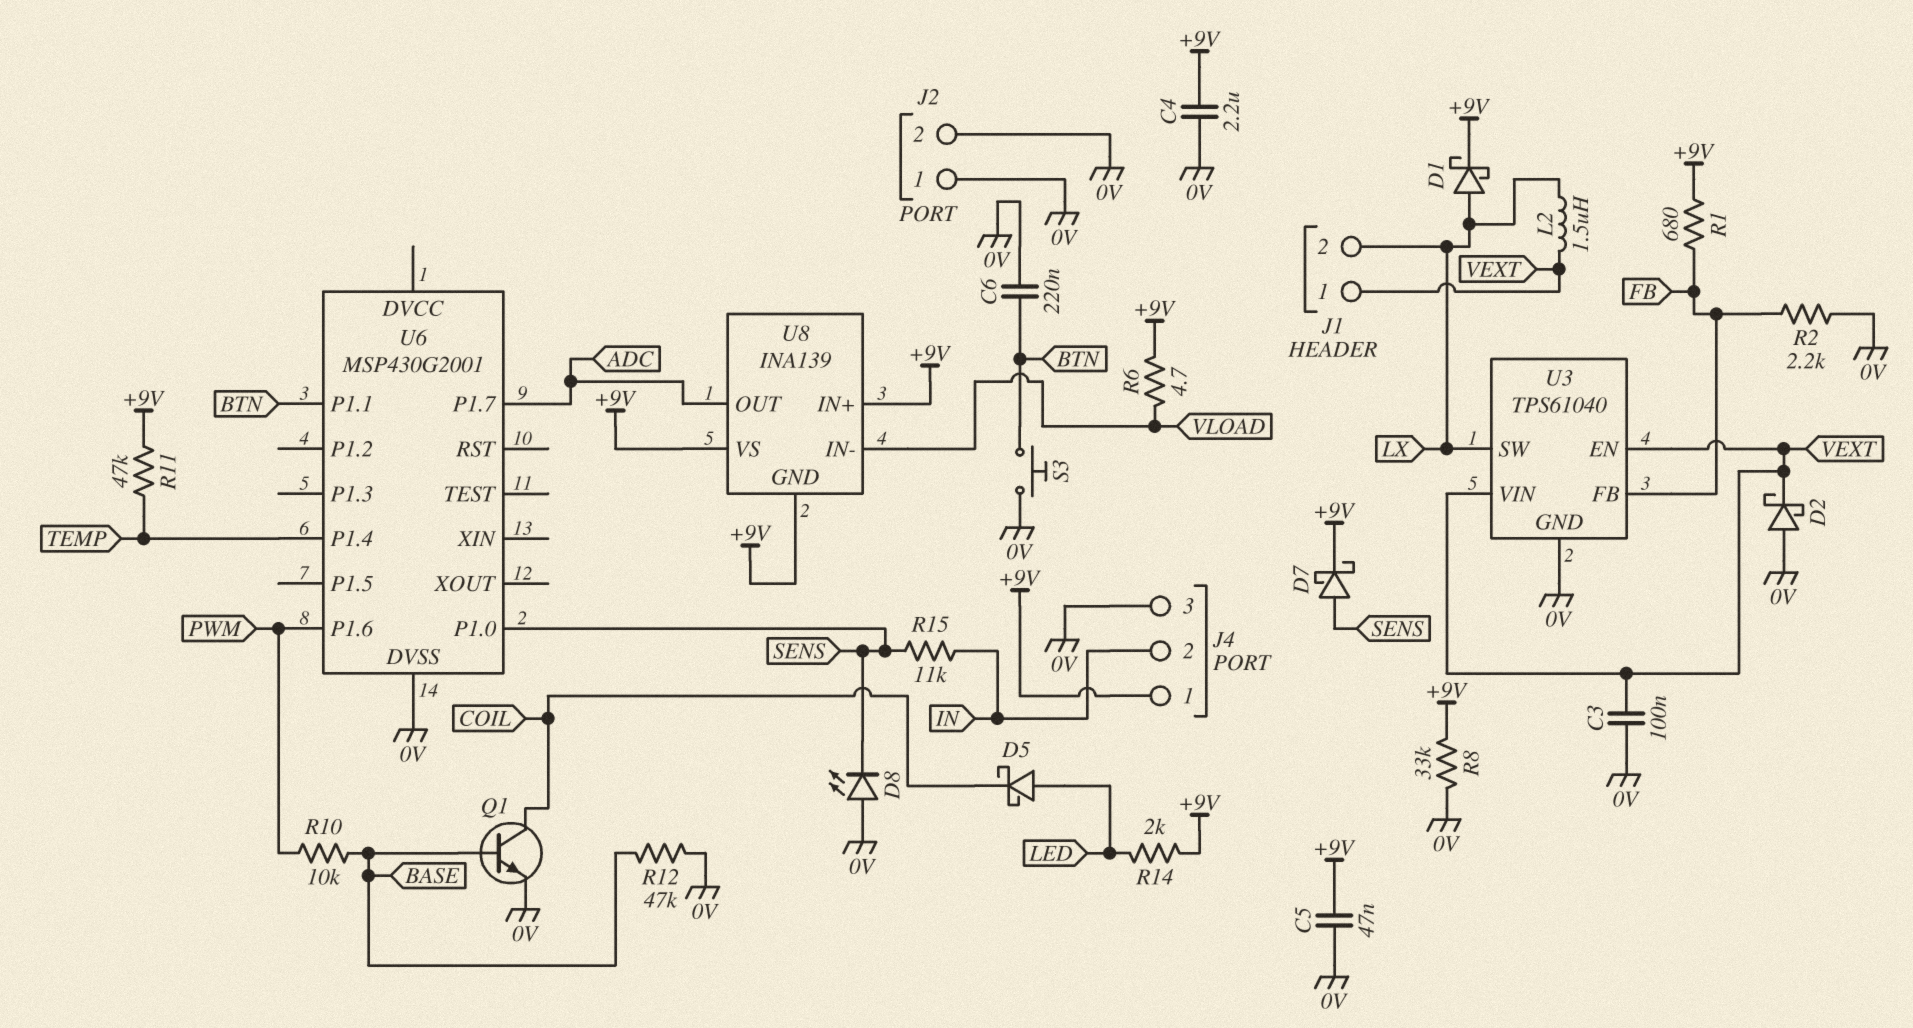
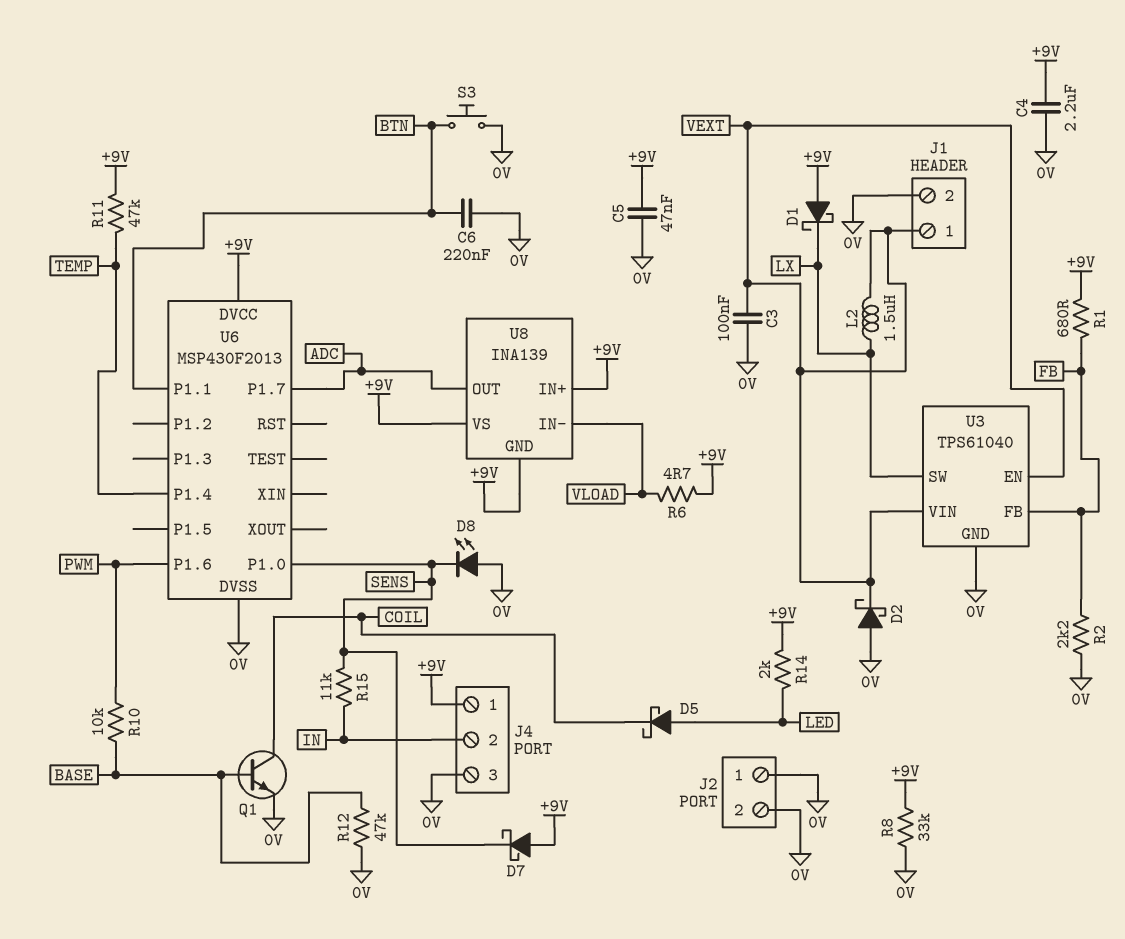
D1: schottky (A LX, K +9V) -> schottky (A +9V, K LX)
D7: schottky (A SENS, K +9V) -> schottky (A +9V, K SENS)
J1 pin 2: LX -> 0V
U6: MSP430G2001 -> MSP430F2013
U6 pin DVCC: none -> +9V

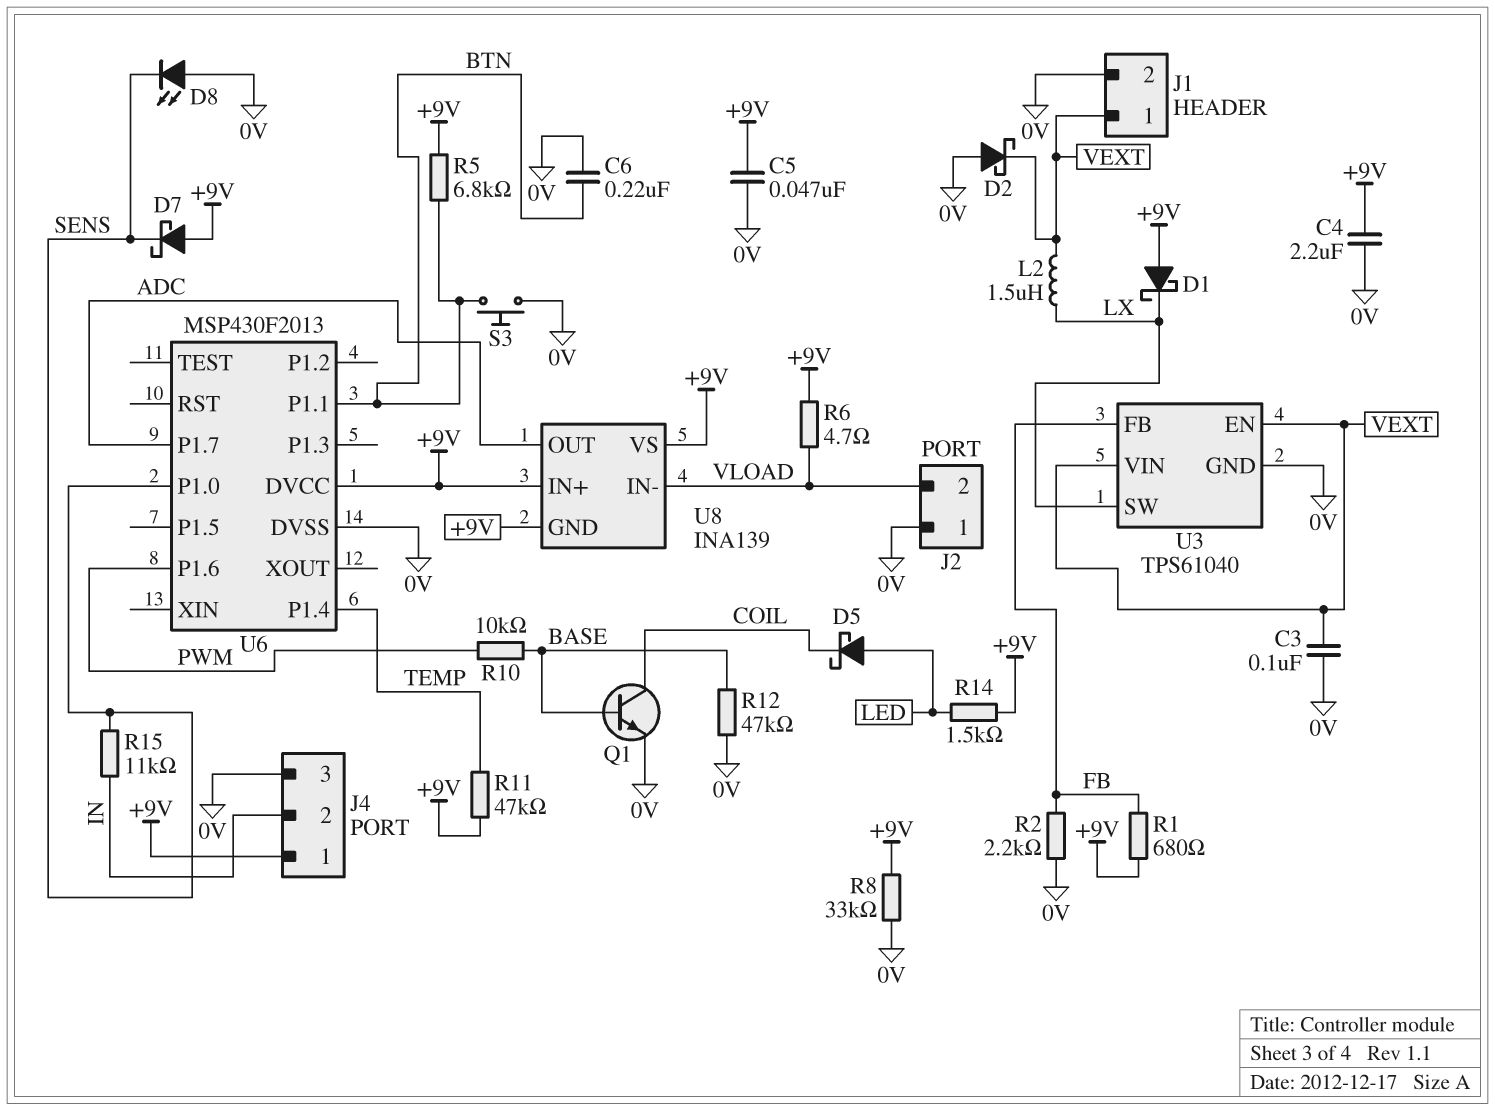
J2 pin 2: 0V -> VLOAD
R5: none -> 6.8k (+9V, BTN)
R14: 2k (+9V, LED) -> 1.5k (+9V, LED)

